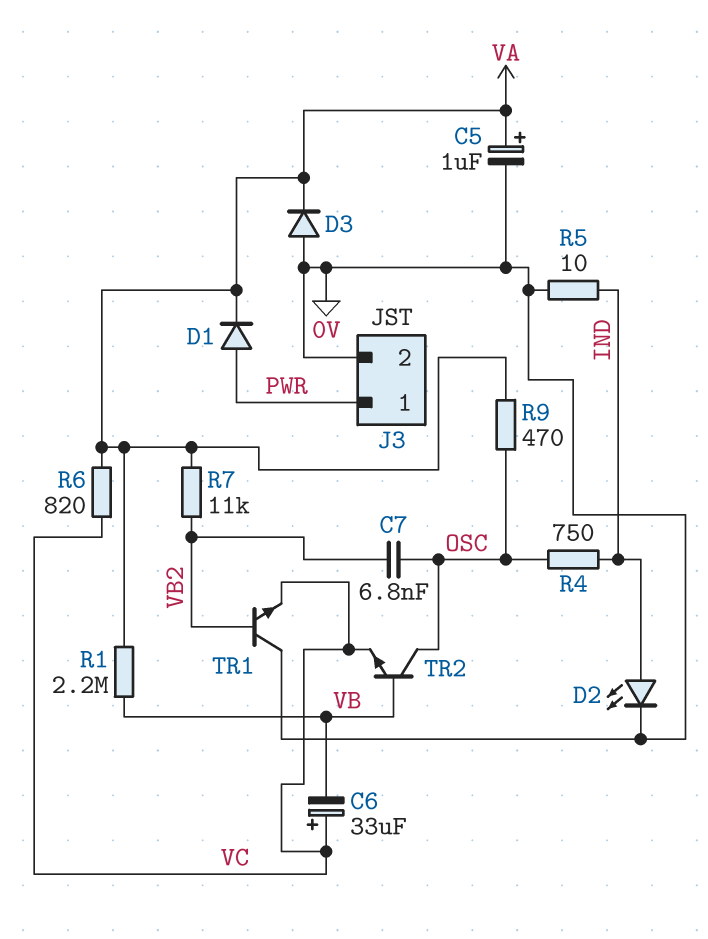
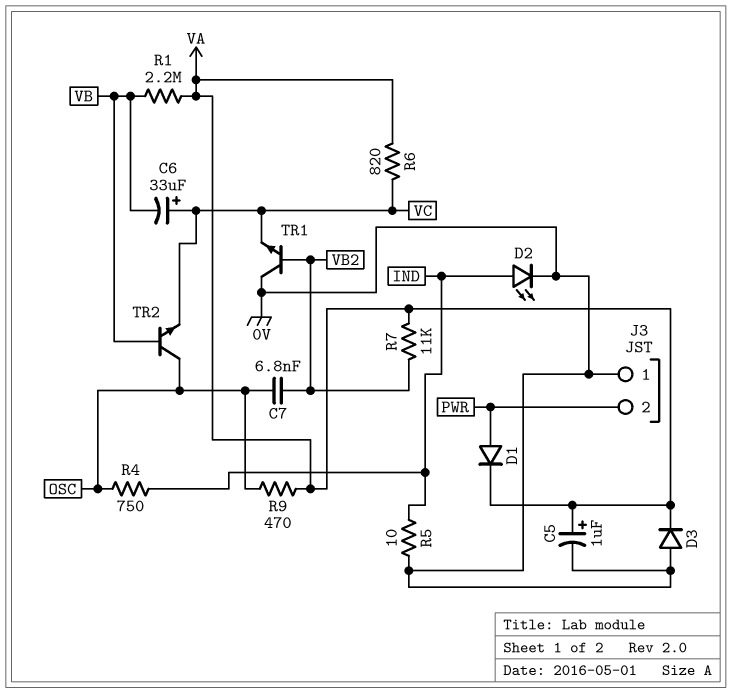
J3 pin 1: PWR -> 0V
J3 pin 2: 0V -> PWR

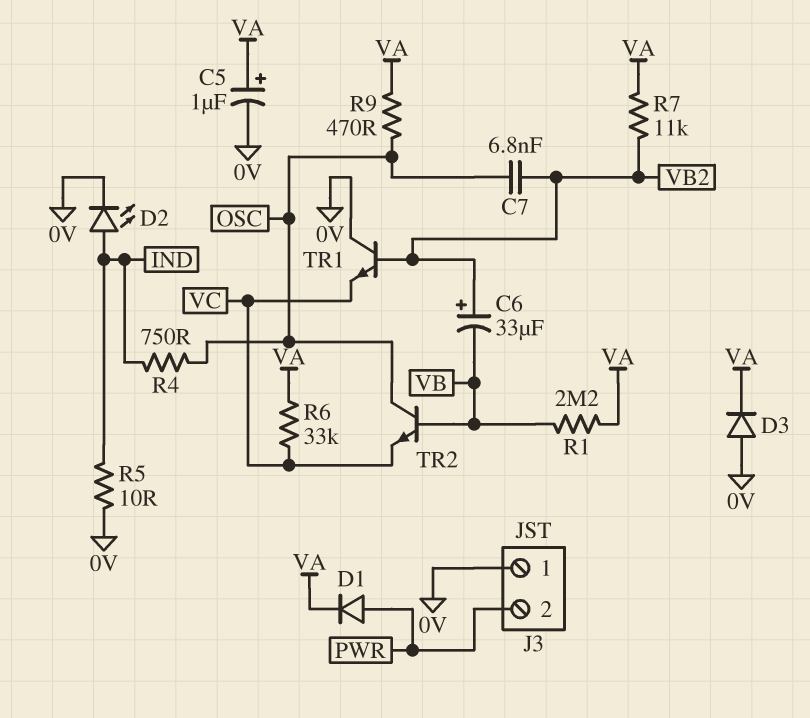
C6: 33uF (plus VC, minus VB) -> 33uF (plus VB2, minus VB)
R6: 820 (VA, VC) -> 33k (VA, VC)

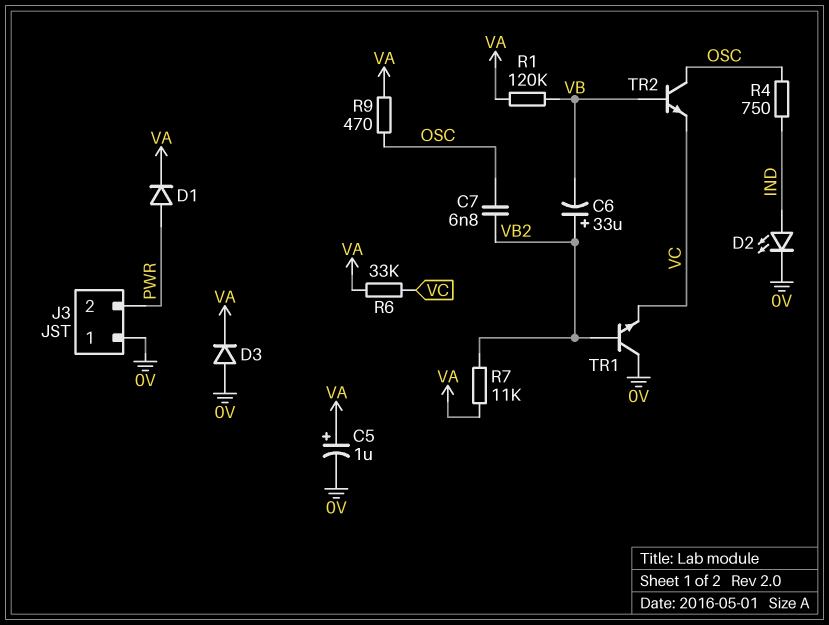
R1: 2.2M (VA, VB) -> 120k (VA, VB)
R5: 10 (0V, IND) -> none

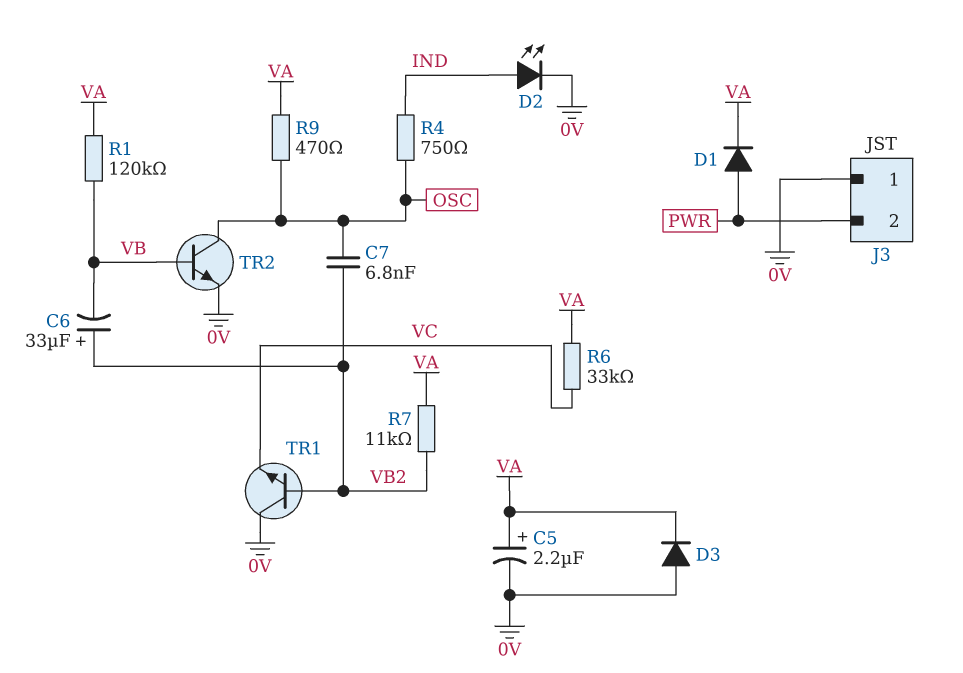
C5: 1uF (plus VA, minus 0V) -> 2.2uF (plus VA, minus 0V)
TR2: NPN (B VB, C OSC, E VC) -> NPN (B VB, C OSC, E 0V)

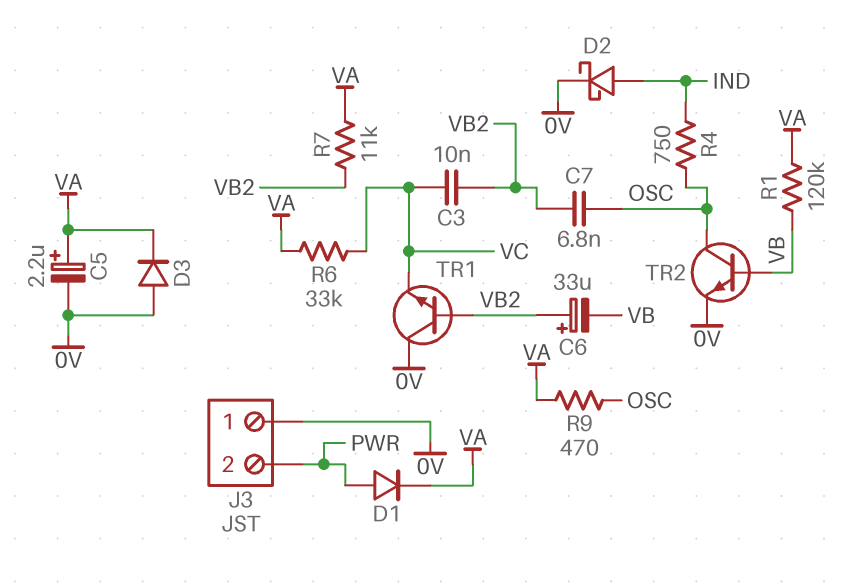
C3: none -> 10nF (VB2, VC)
D2: LED (A IND, K 0V) -> schottky (A IND, K 0V)

